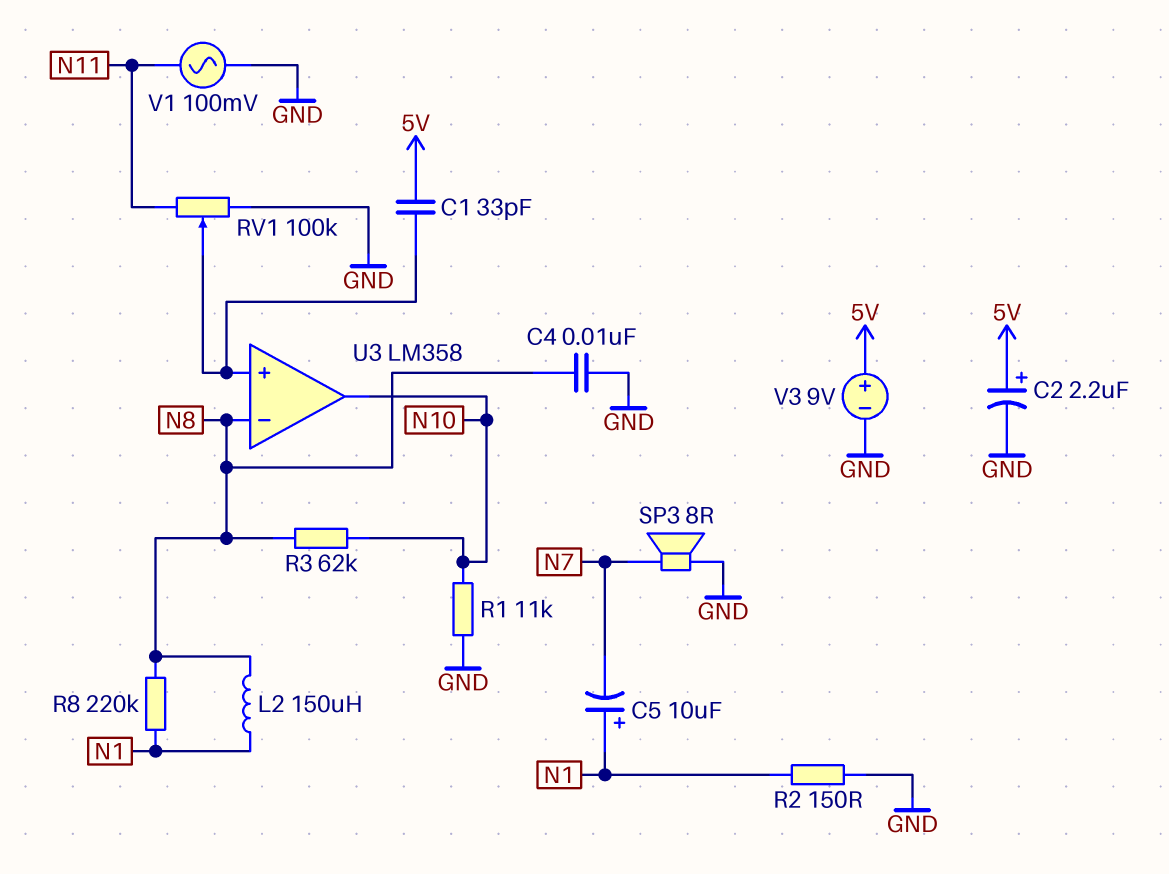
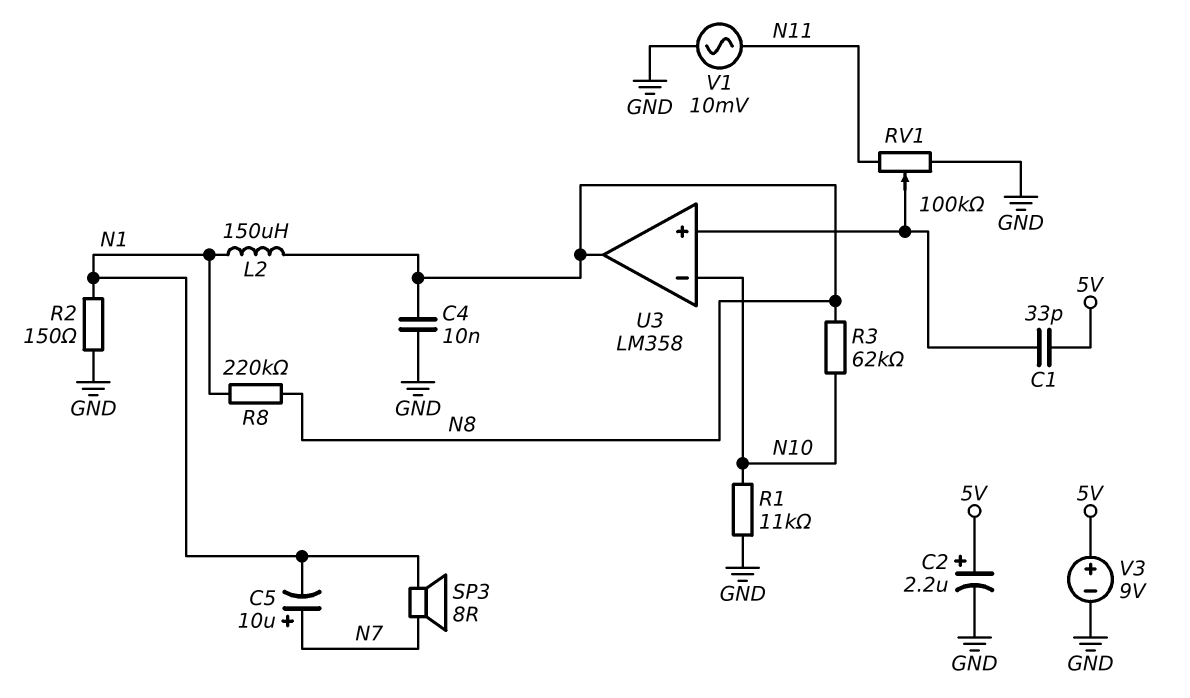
C5: 10uF (plus N1, minus N7) -> 10uF (plus N7, minus N1)
SP3: speaker 8R (GND, N7) -> speaker 8R (N1, N7)
U3 pin in-: N8 -> N10
U3 pin out: N10 -> N8
V1: AC 100mV (GND, N11) -> AC 10mV (GND, N11)

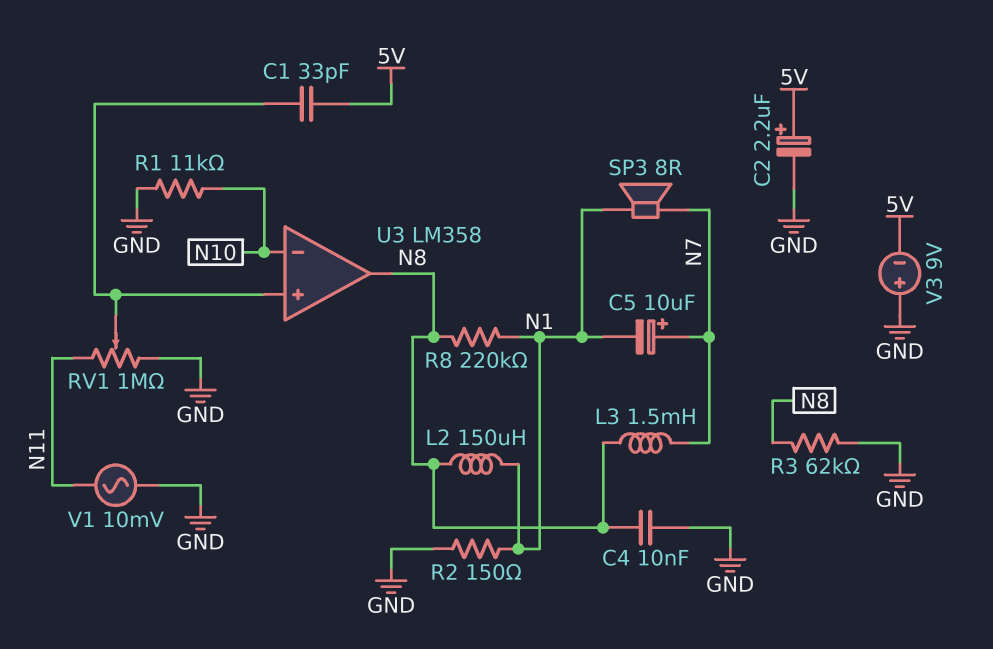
L3: none -> 1.5mH (N7, N8)
R3: 62k (N8, N10) -> 62k (GND, N8)
RV1: 100k (GND, N11, wiper U3/in+) -> 1M (GND, N11, wiper U3/in+)
V3: 9V (plus 5V, minus GND) -> 9V (plus GND, minus 5V)

